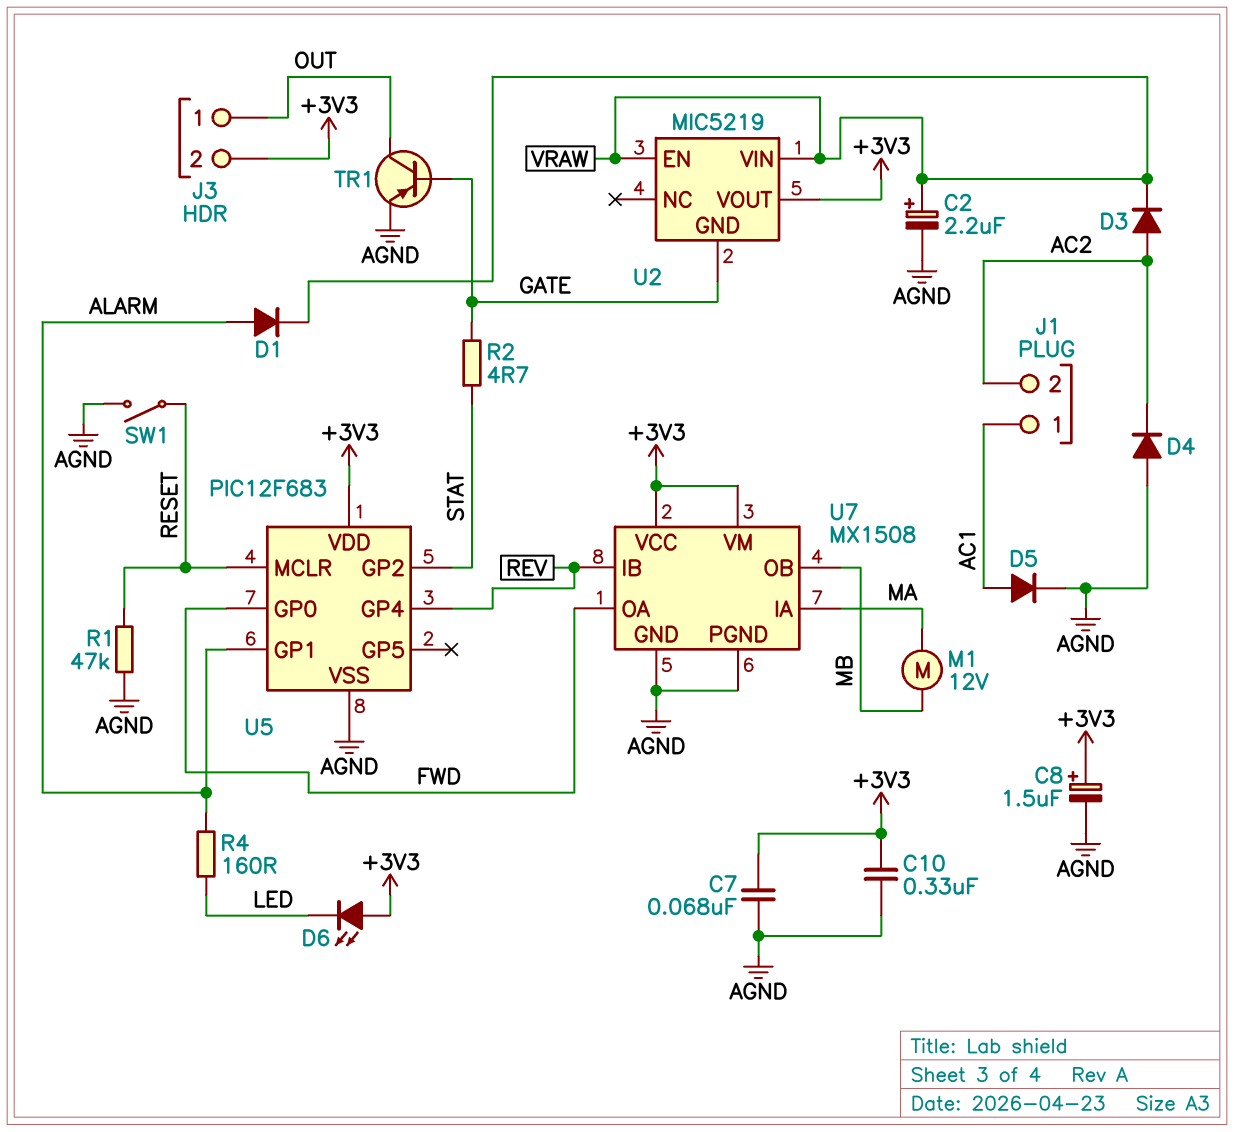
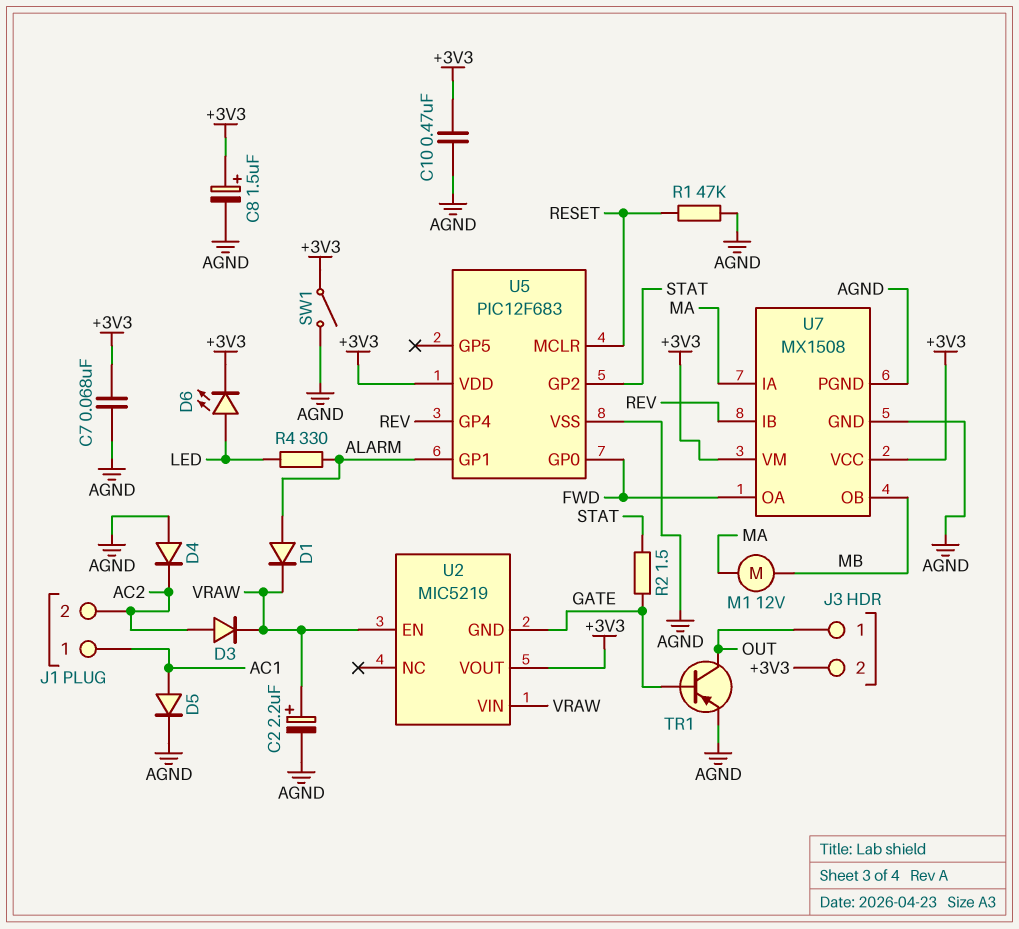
C10: 330nF (+3V3, AGND) -> 470nF (+3V3, AGND)
D6: LED (A +3V3, K LED) -> LED (A LED, K +3V3)
R2: 4.7 (GATE, STAT) -> 1.5 (GATE, STAT)
R4: 160 (ALARM, LED) -> 330 (ALARM, LED)
SW1: switch (AGND, RESET) -> switch (+3V3, AGND)

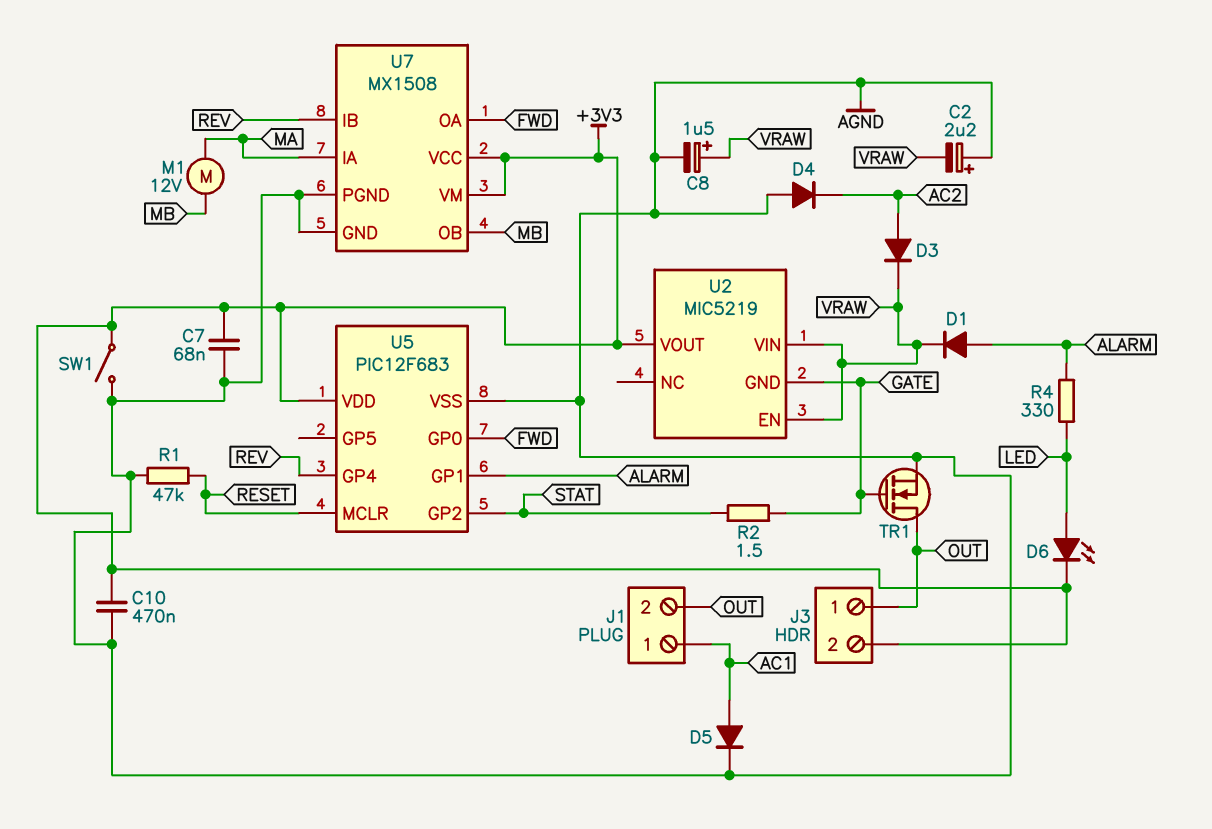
C2: 2.2uF (plus VRAW, minus AGND) -> 2.2uF (plus AGND, minus VRAW)
C8: 1.5uF (plus +3V3, minus AGND) -> 1.5uF (plus VRAW, minus AGND)
J1 pin 2: AC2 -> OUT
TR1: PNP (B GATE, C OUT, E AGND) -> NMOS (G GATE, D OUT, S AGND)

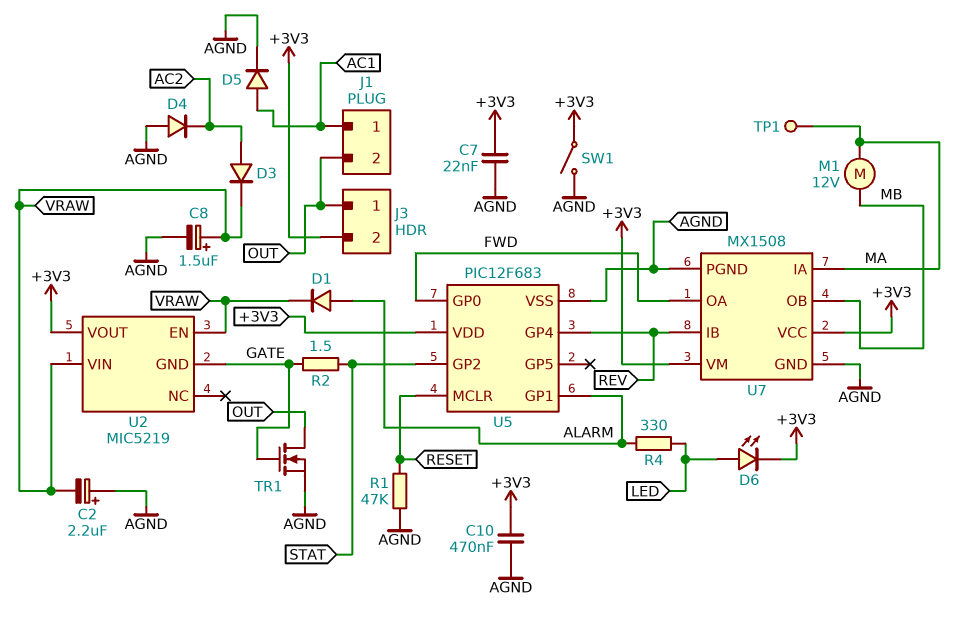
C7: 68nF (+3V3, AGND) -> 22nF (+3V3, AGND)
TP1: none -> test point (MA)

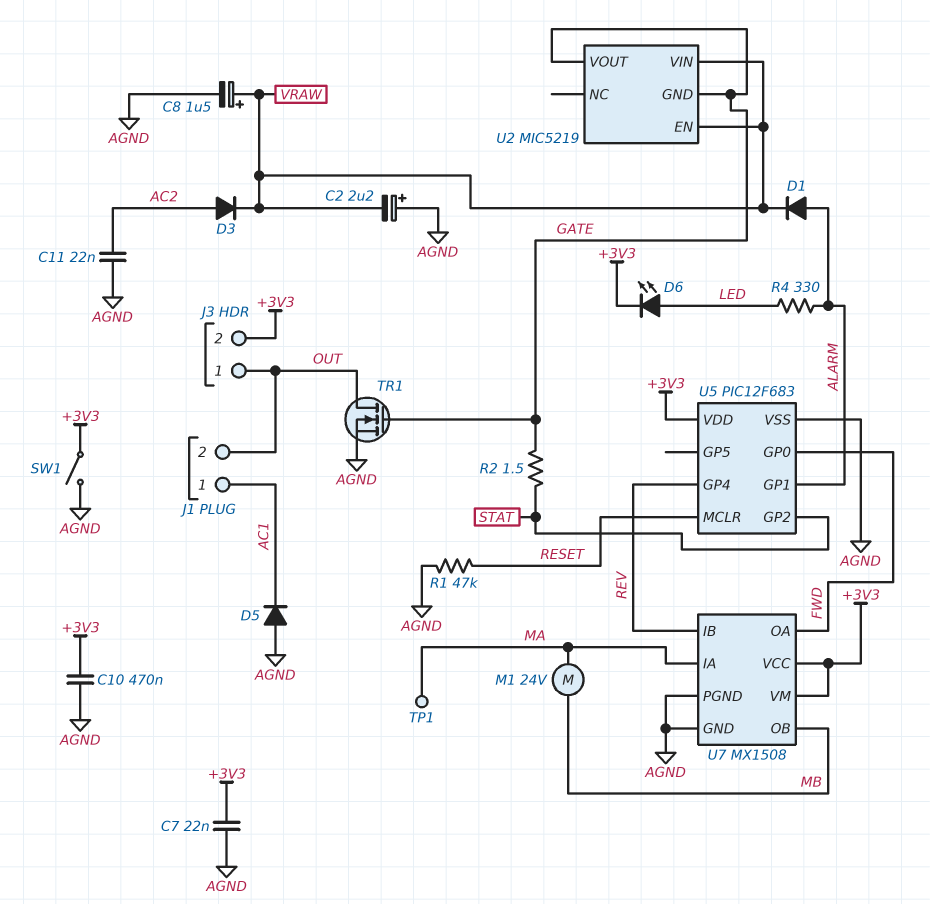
C11: none -> 22nF (AC2, AGND)
D4: diode (A AGND, K AC2) -> none
D5: diode (A AC1, K AGND) -> diode (A AGND, K AC1)
M1: motor 12V (MA, MB) -> motor 24V (MA, MB)
U2 pin VOUT: +3V3 -> GATE

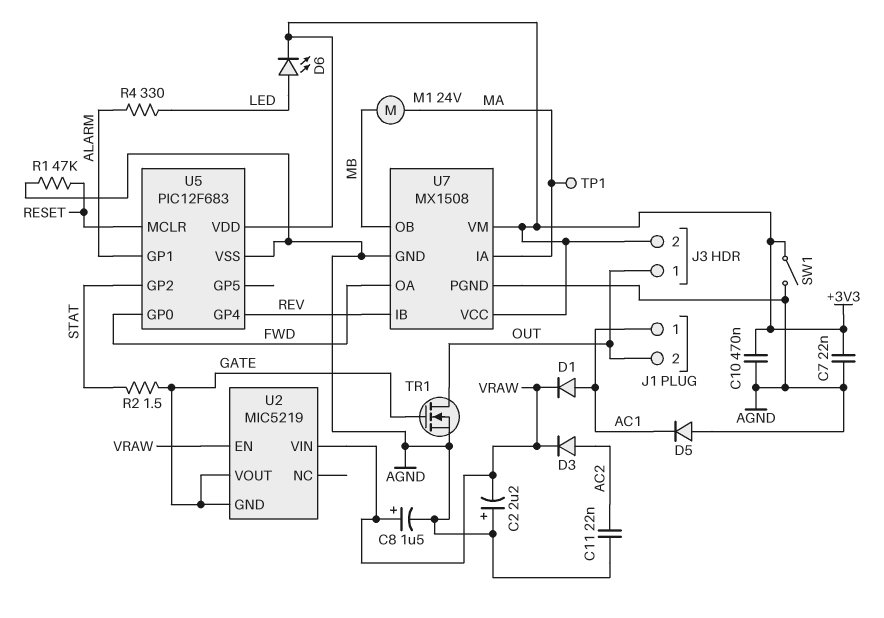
D1: diode (A ALARM, K VRAW) -> diode (A AC1, K VRAW)

